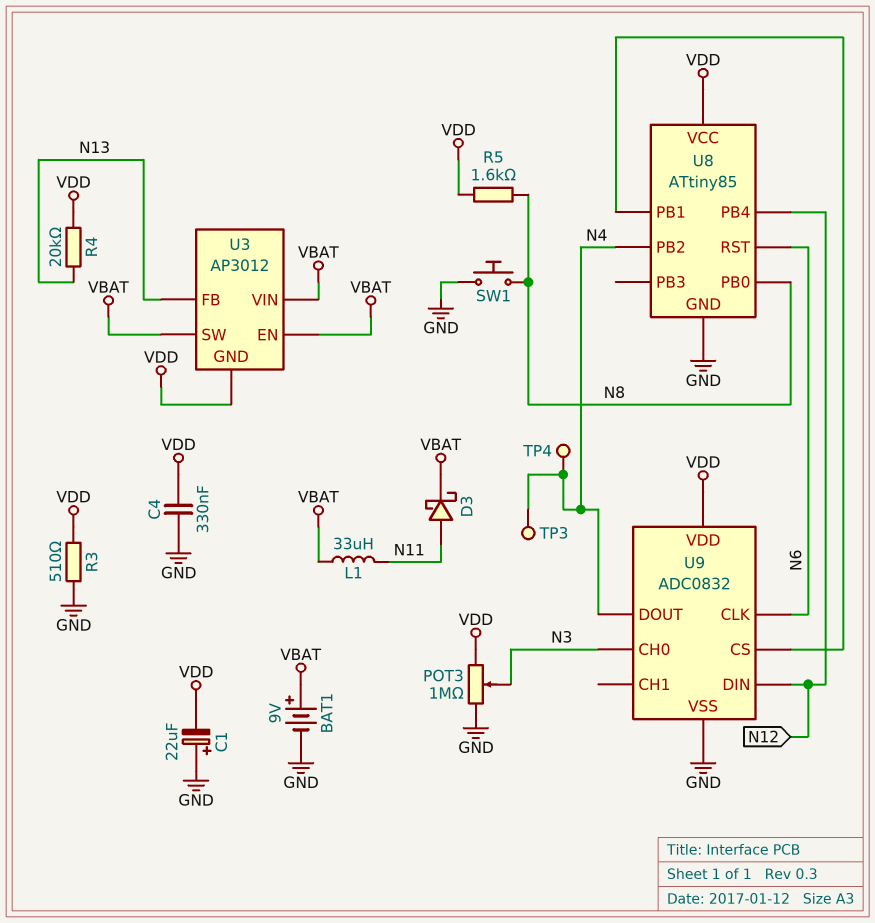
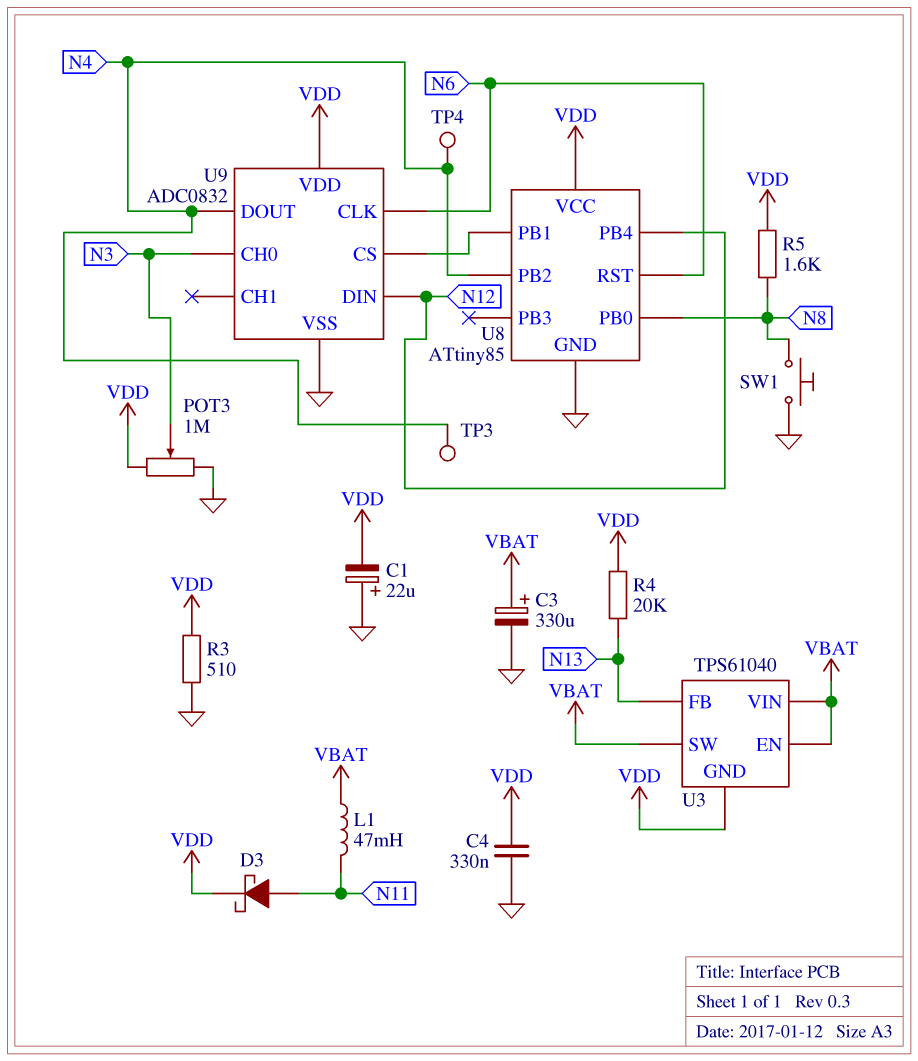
BAT1: 9V (plus VBAT, minus GND) -> none
C3: none -> 330uF (plus VBAT, minus GND)
D3: schottky (A N11, K VBAT) -> schottky (A N11, K VDD)
L1: 33uH (N11, VBAT) -> 47mH (N11, VBAT)
U3: AP3012 -> TPS61040

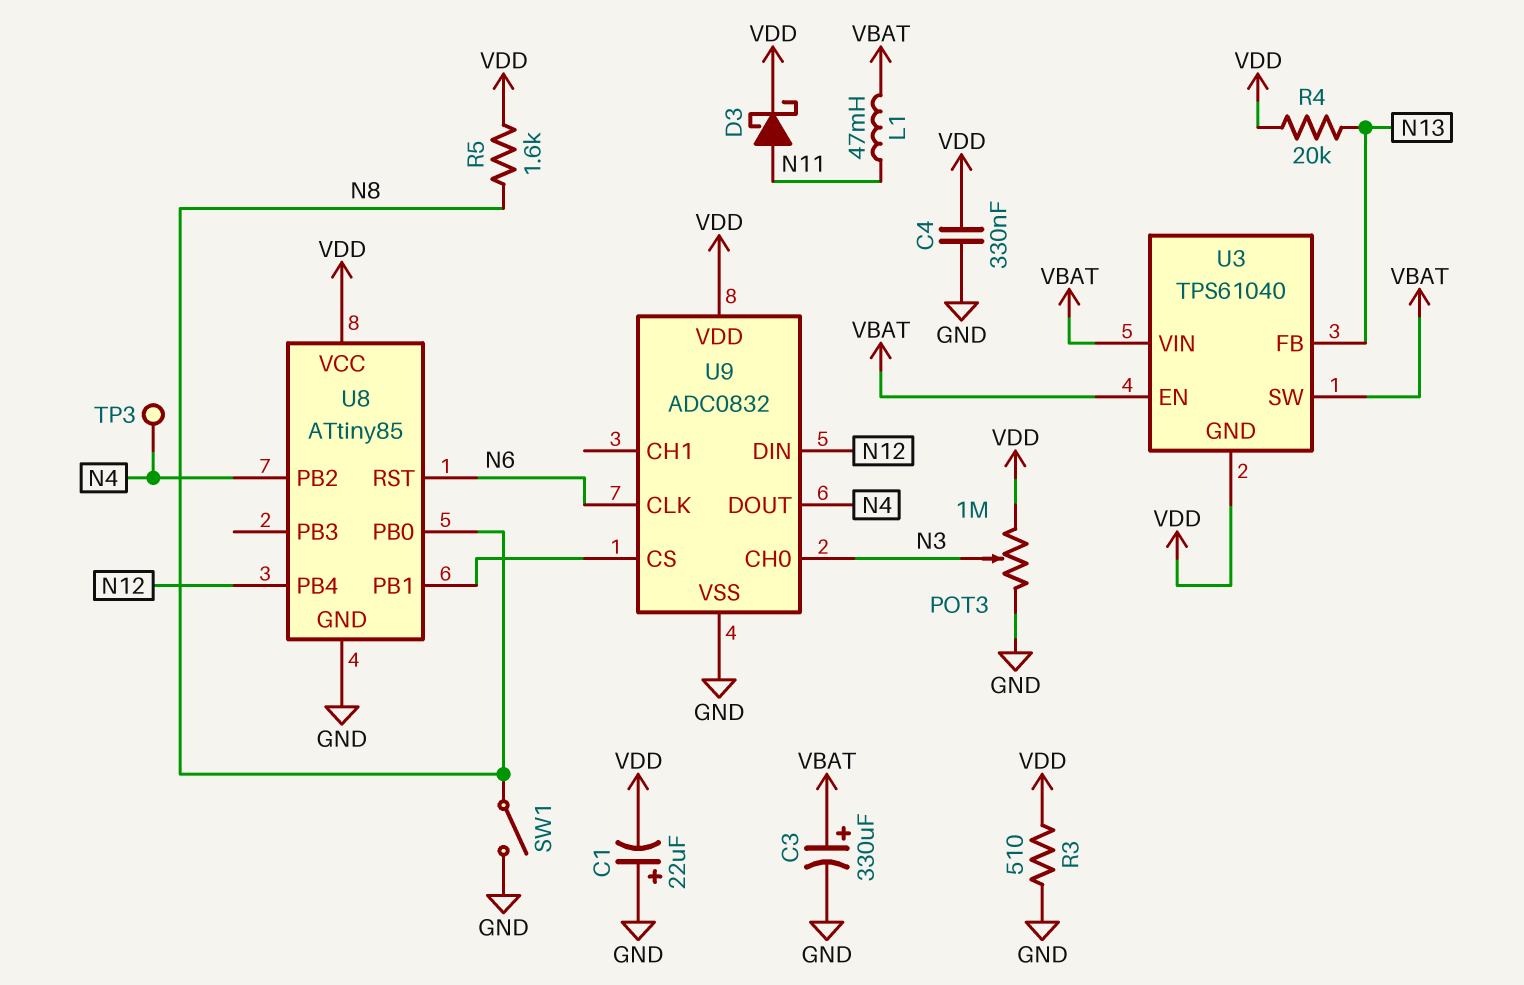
SW1: button (GND, N8) -> switch (GND, N8)
TP4: test point (N4) -> none

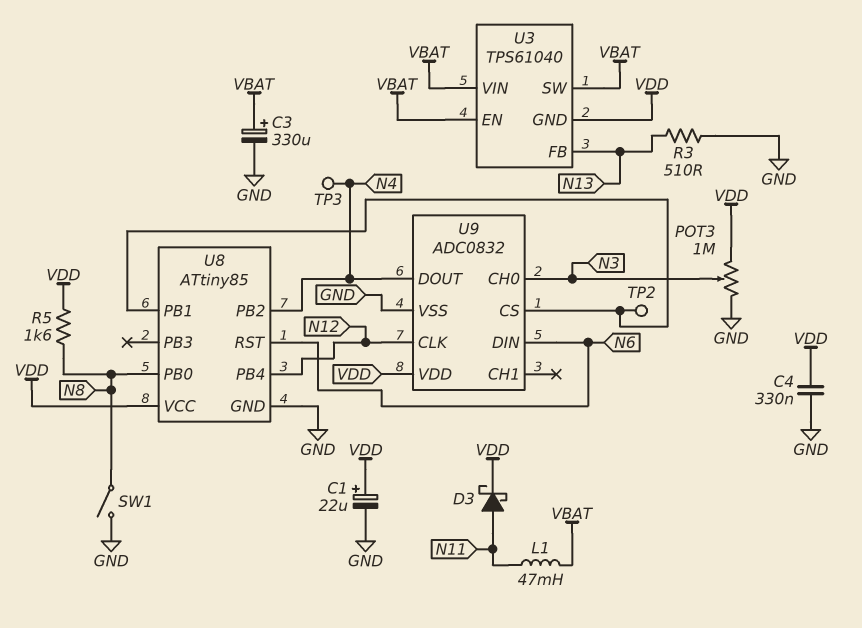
C1: 22uF (plus GND, minus VDD) -> 22uF (plus VDD, minus GND)
R3: 510 (GND, VDD) -> 510 (GND, N13)
R4: 20k (N13, VDD) -> none
TP2: none -> test point (U8/PB1)
U9 pin CLK: N6 -> N12
U9 pin DIN: N12 -> N6

